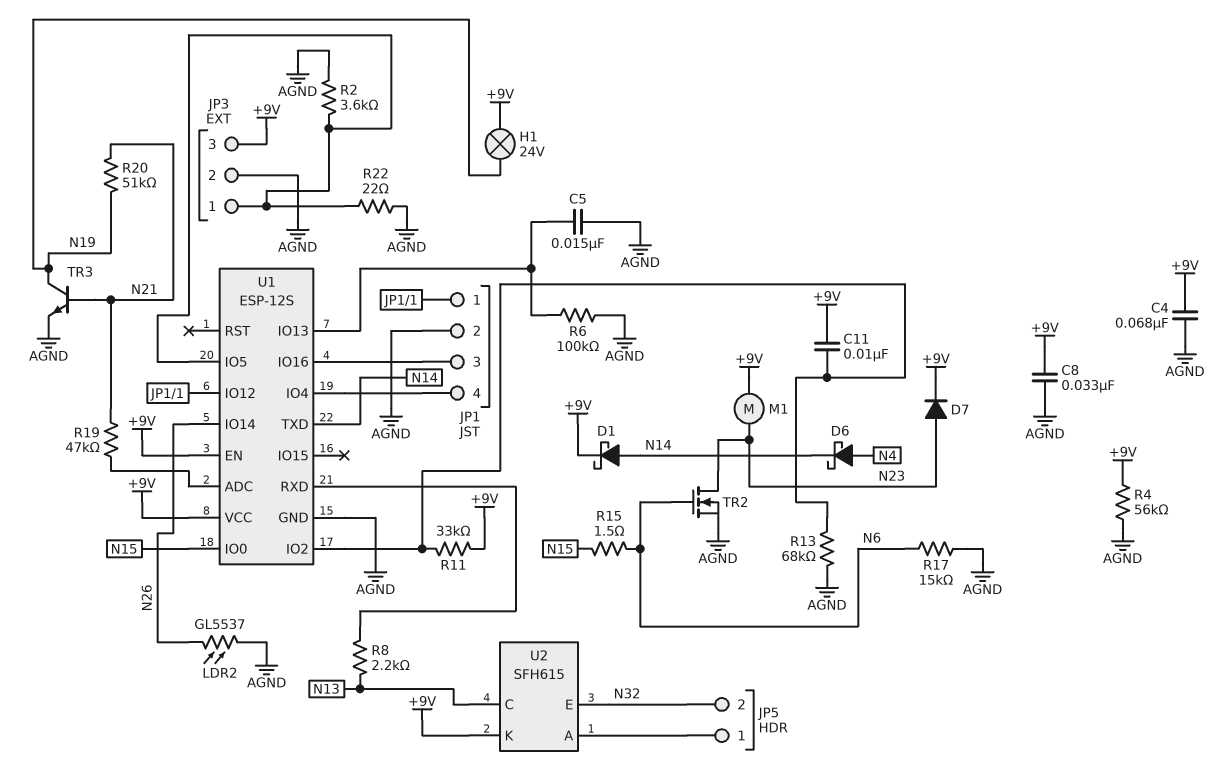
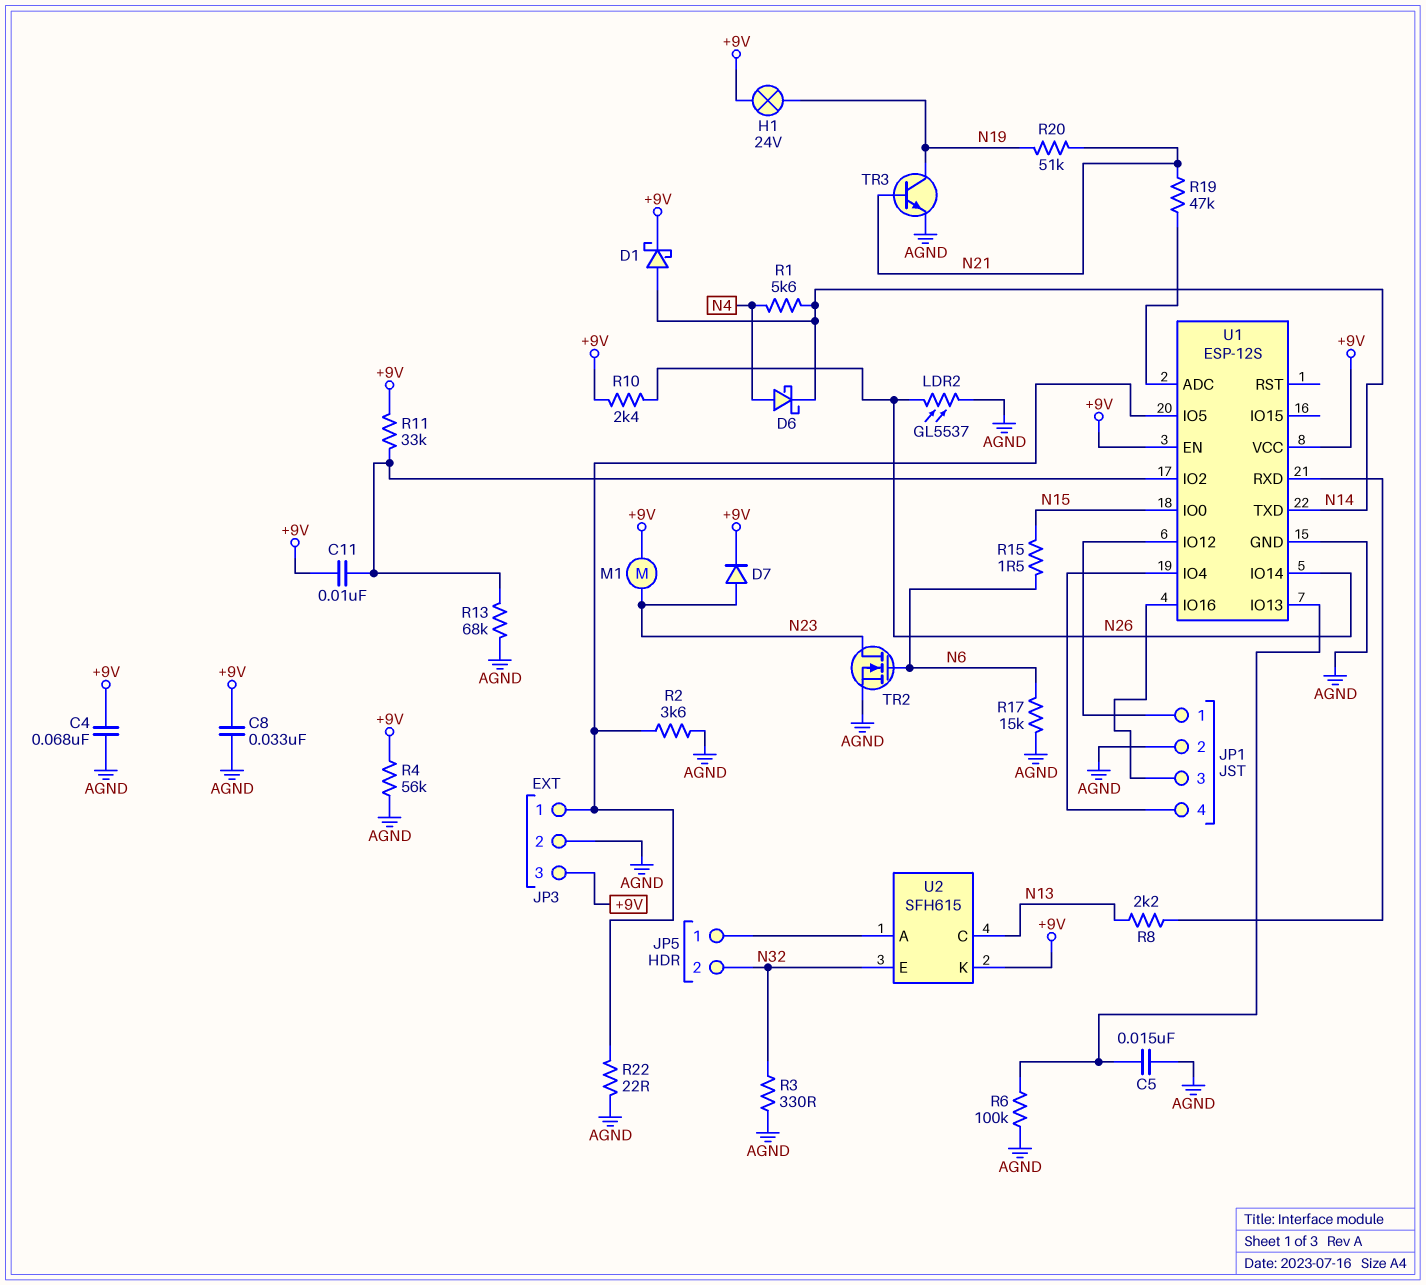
R1: none -> 5.6k (N4, N14)
R3: none -> 330 (AGND, N32)
R10: none -> 2.4k (+9V, N26)

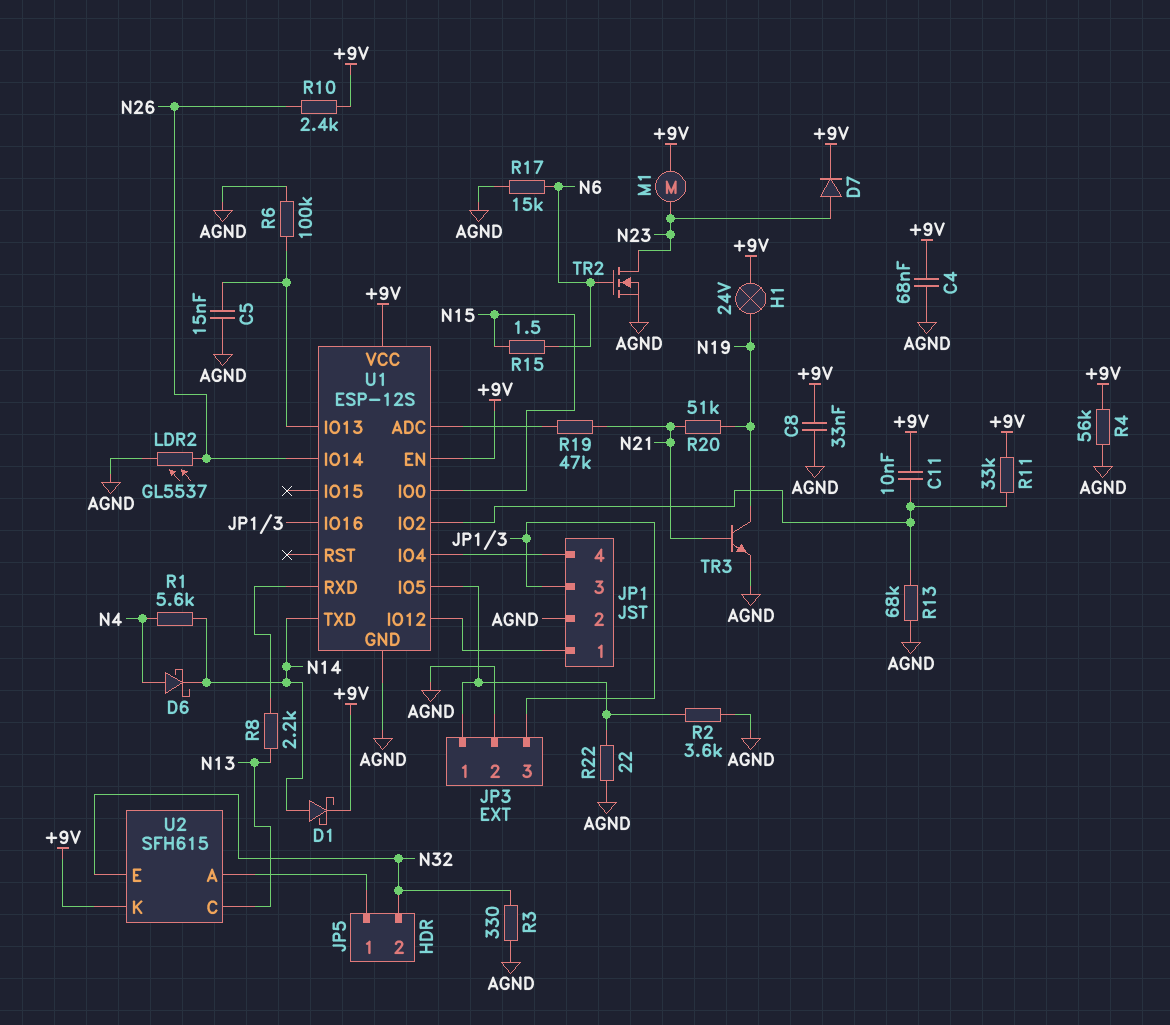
JP3 pin 3: +9V -> JP1/3

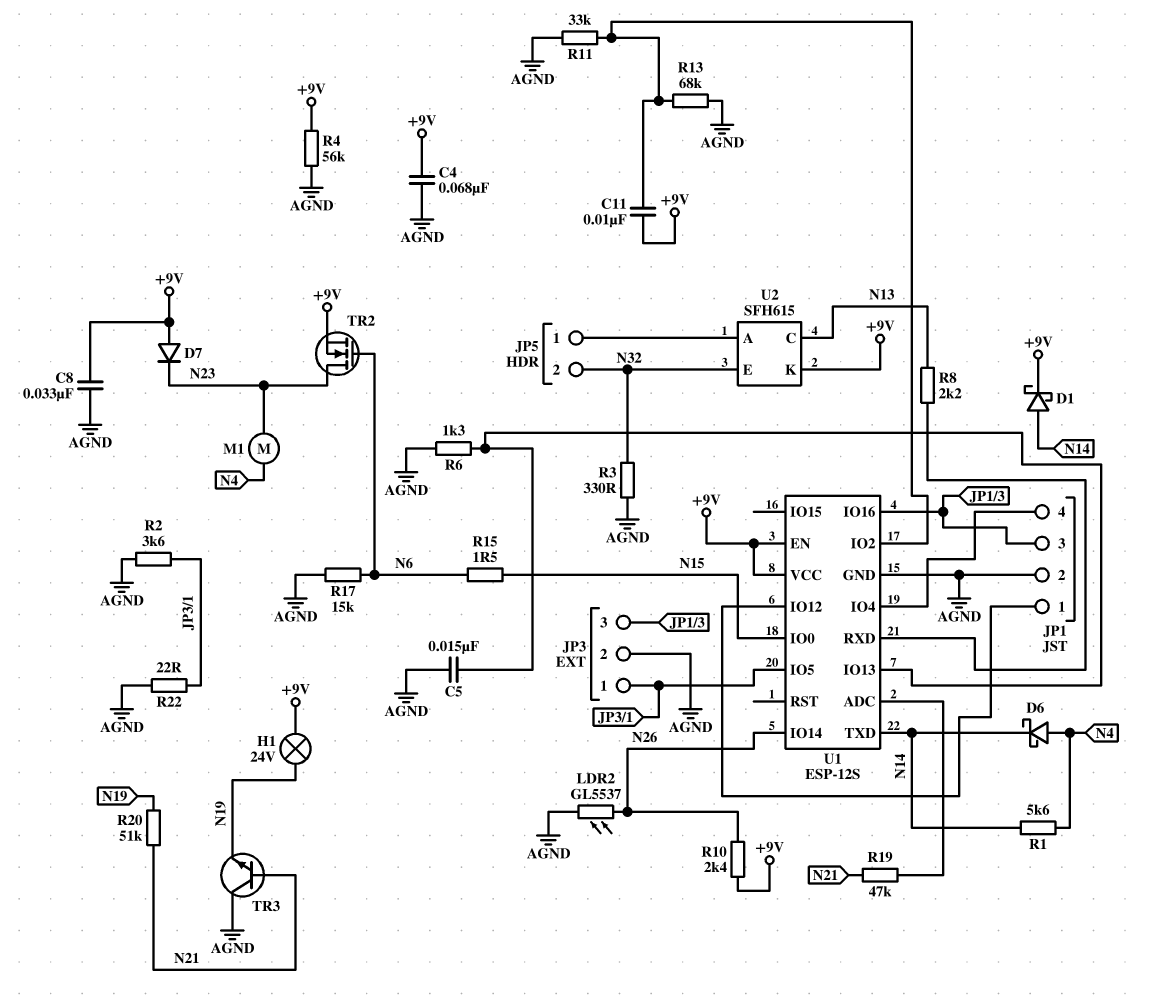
D7: diode (A N23, K +9V) -> diode (A +9V, K N23)
M1: motor (+9V, N23) -> motor (N4, N23)
R6: 100k (AGND, U1/IO13) -> 1.3k (AGND, U1/IO13)
R11: 33k (+9V, U1/IO2) -> 33k (AGND, U1/IO2)
TR2: NMOS (G N6, D N23, S AGND) -> NMOS (G N6, D N23, S +9V)
TR3: NPN (B N21, C N19, E AGND) -> NPN (B N21, C AGND, E N19)

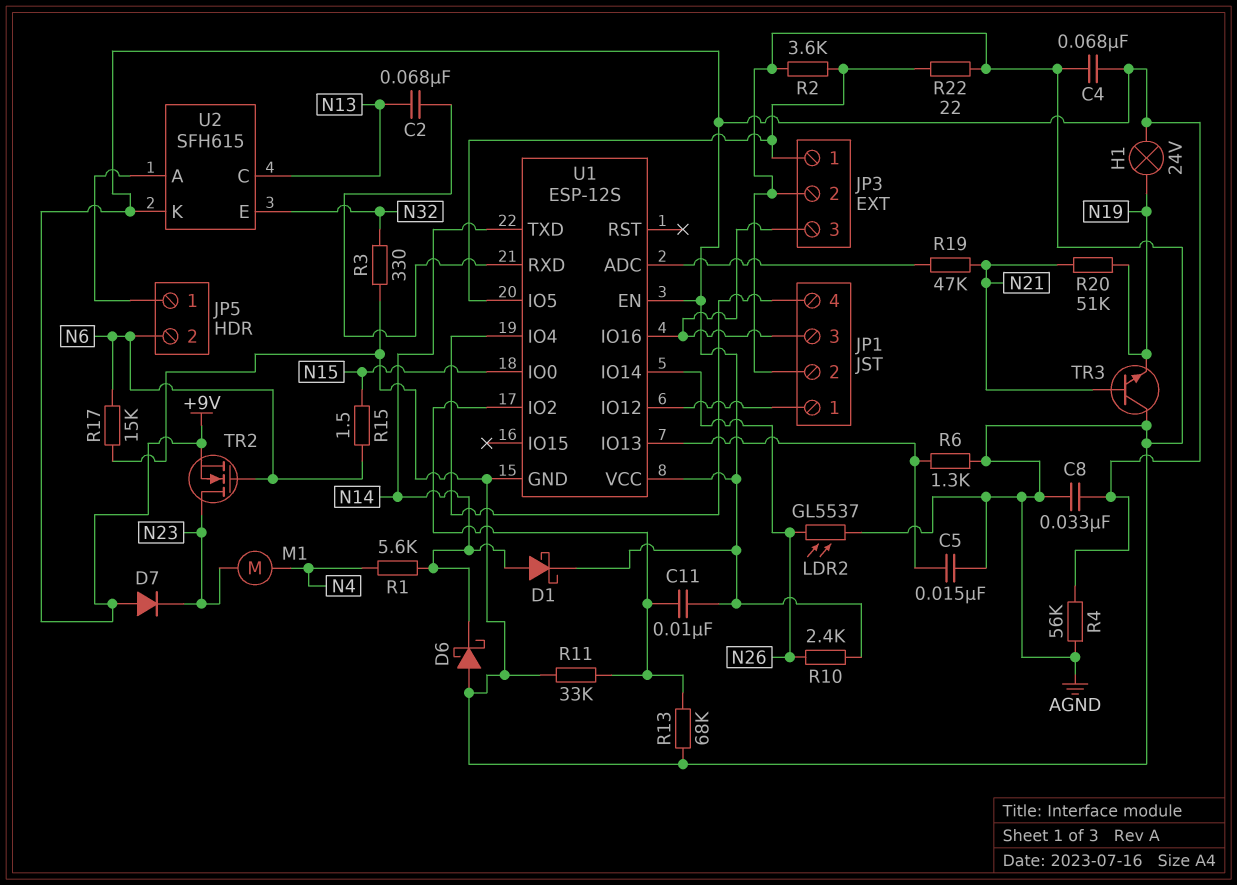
C2: none -> 68nF (N13, U1/RXD)
D6: schottky (A N4, K N14) -> schottky (A AGND, K N14)
JP5 pin 2: N32 -> N6
R8: 2.2k (N13, U1/RXD) -> none

